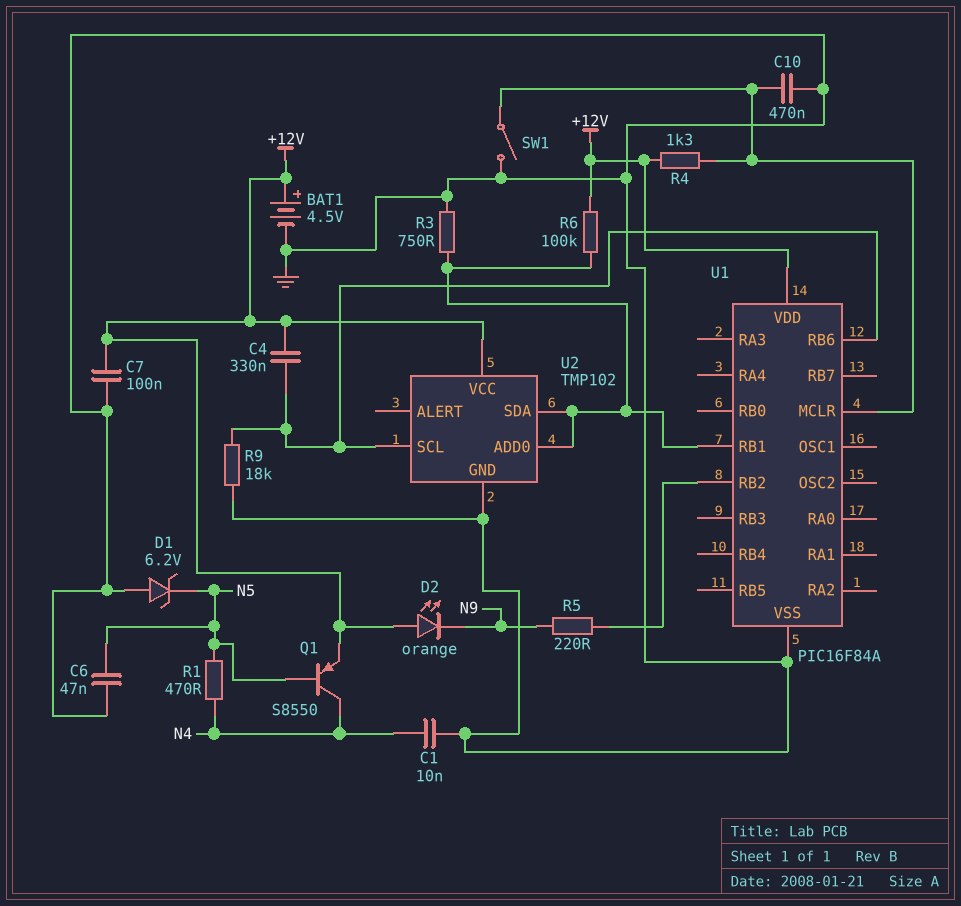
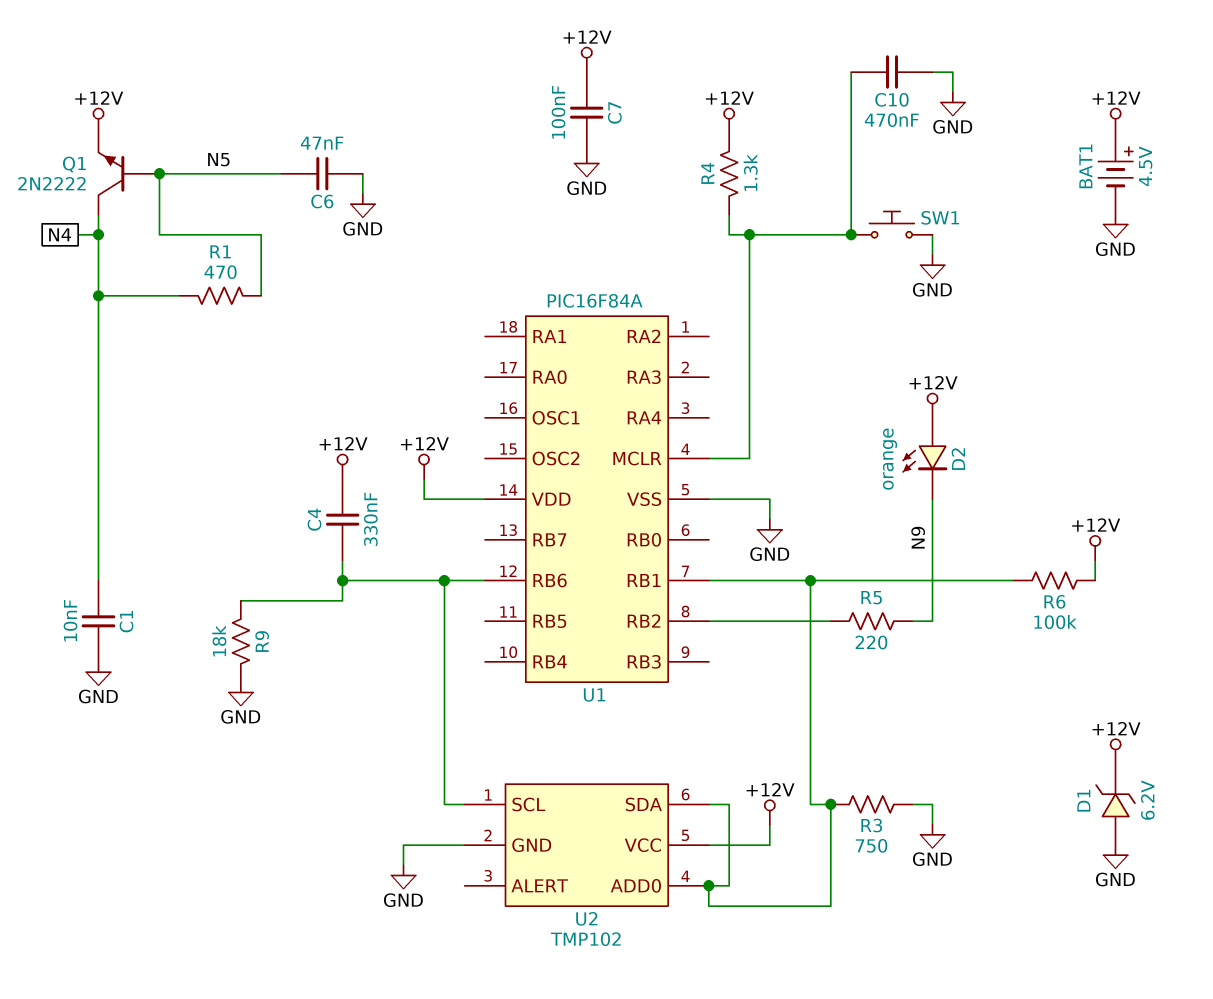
D1: zener 6.2V (A GND, K N5) -> zener 6.2V (A GND, K +12V)
Q1: PNP S8550 (B N5, C N4, E +12V) -> NPN 2N2222 (B N5, C N4, E +12V)
SW1: switch (GND, U1/MCLR) -> button (GND, U1/MCLR)

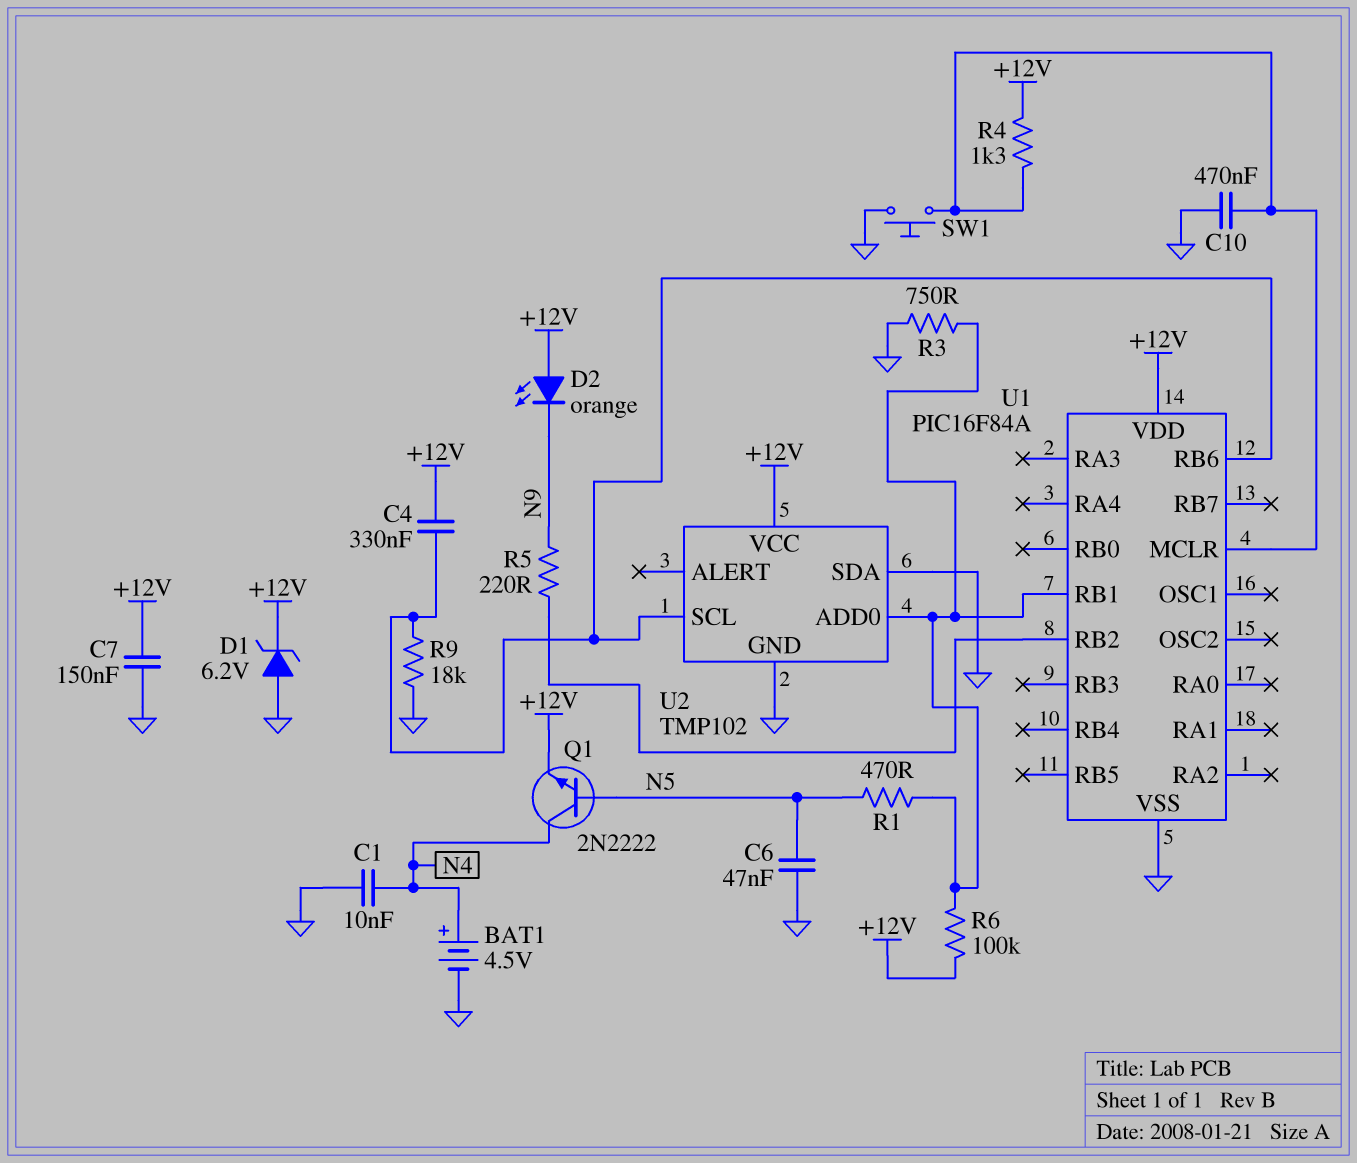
BAT1: 4.5V (plus +12V, minus GND) -> 4.5V (plus N4, minus GND)
C7: 100nF (+12V, GND) -> 150nF (+12V, GND)
R1: 470 (N4, N5) -> 470 (N5, U1/RB1)
U2 pin SDA: U1/RB1 -> GND

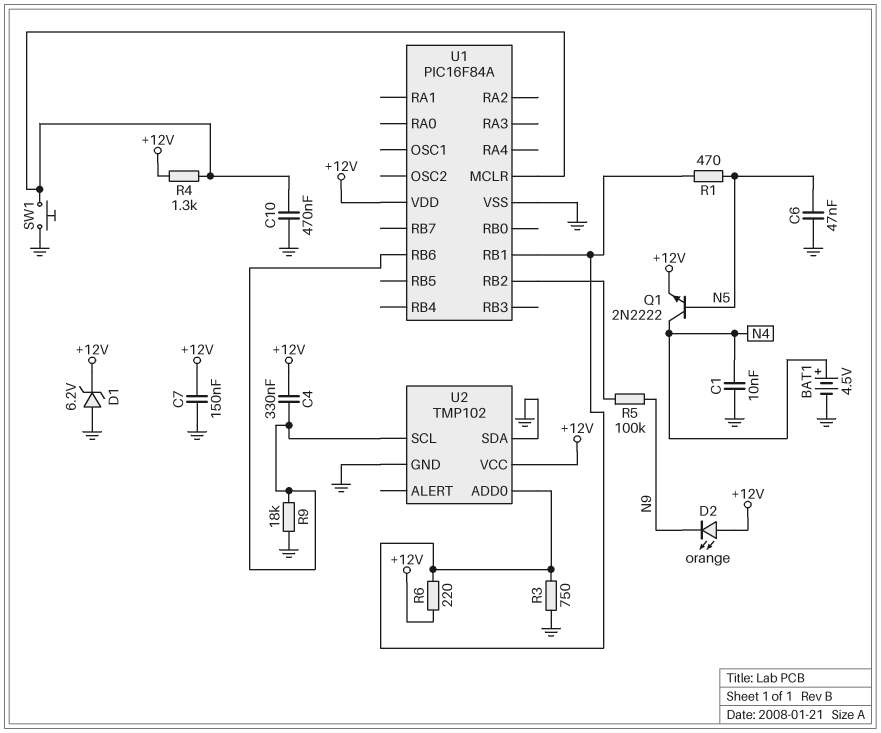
R5: 220 (N9, U1/RB2) -> 100k (N9, U1/RB2)
R6: 100k (+12V, U1/RB1) -> 220 (+12V, U1/RB1)

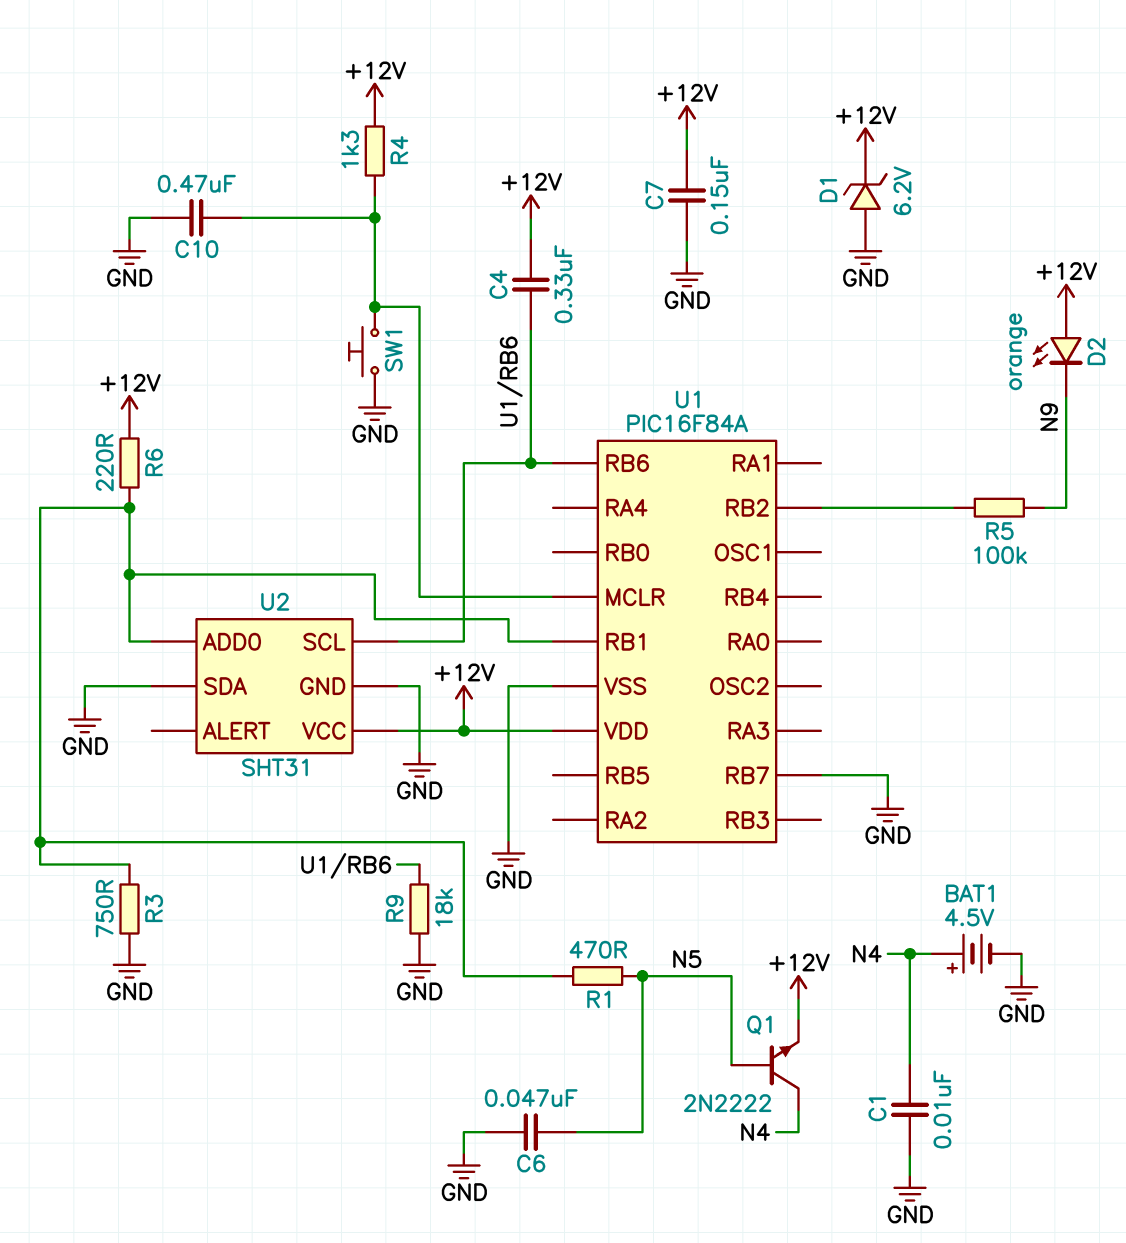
U1 pin RB7: none -> GND
U2: TMP102 -> SHT31

